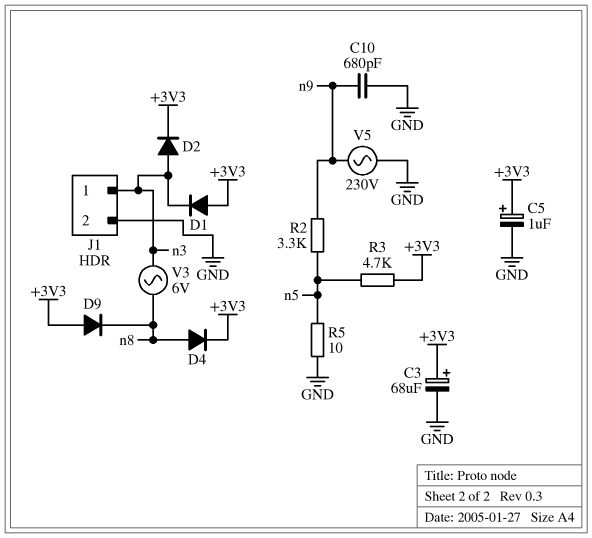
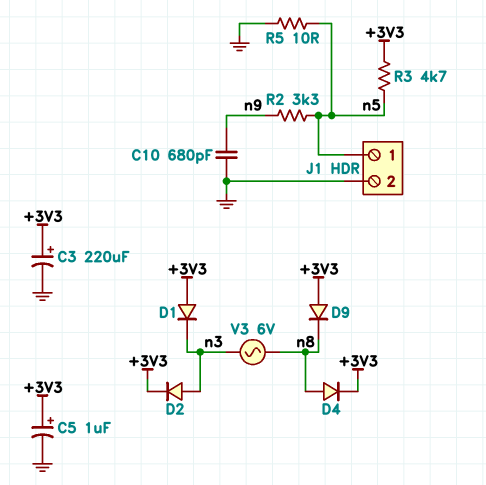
C3: 68uF (plus +3V3, minus GND) -> 220uF (plus +3V3, minus GND)
J1 pin 1: n3 -> n5
V5: AC 230V (GND, n9) -> none

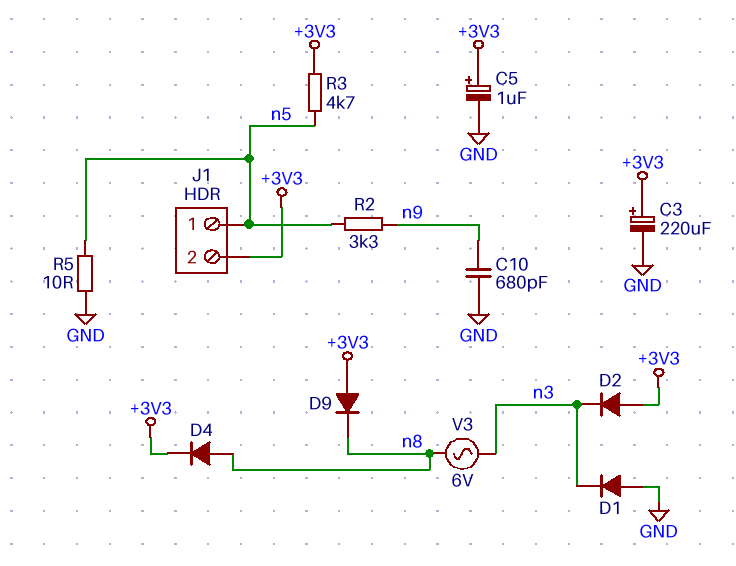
D1: diode (A +3V3, K n3) -> diode (A GND, K n3)
D2: diode (A n3, K +3V3) -> diode (A +3V3, K n3)
J1 pin 2: GND -> +3V3

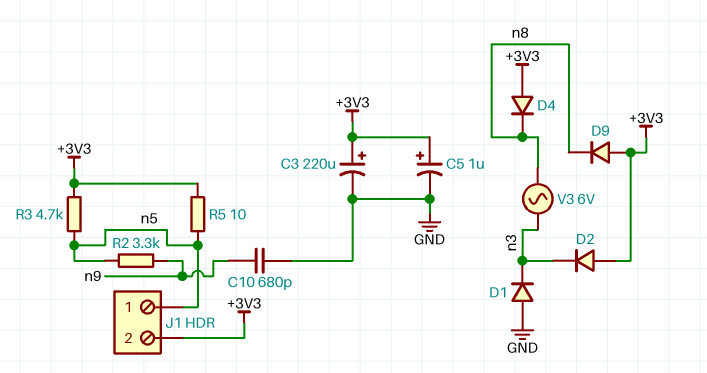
D4: diode (A n8, K +3V3) -> diode (A +3V3, K n8)
R5: 10 (GND, n5) -> 10 (+3V3, n5)

